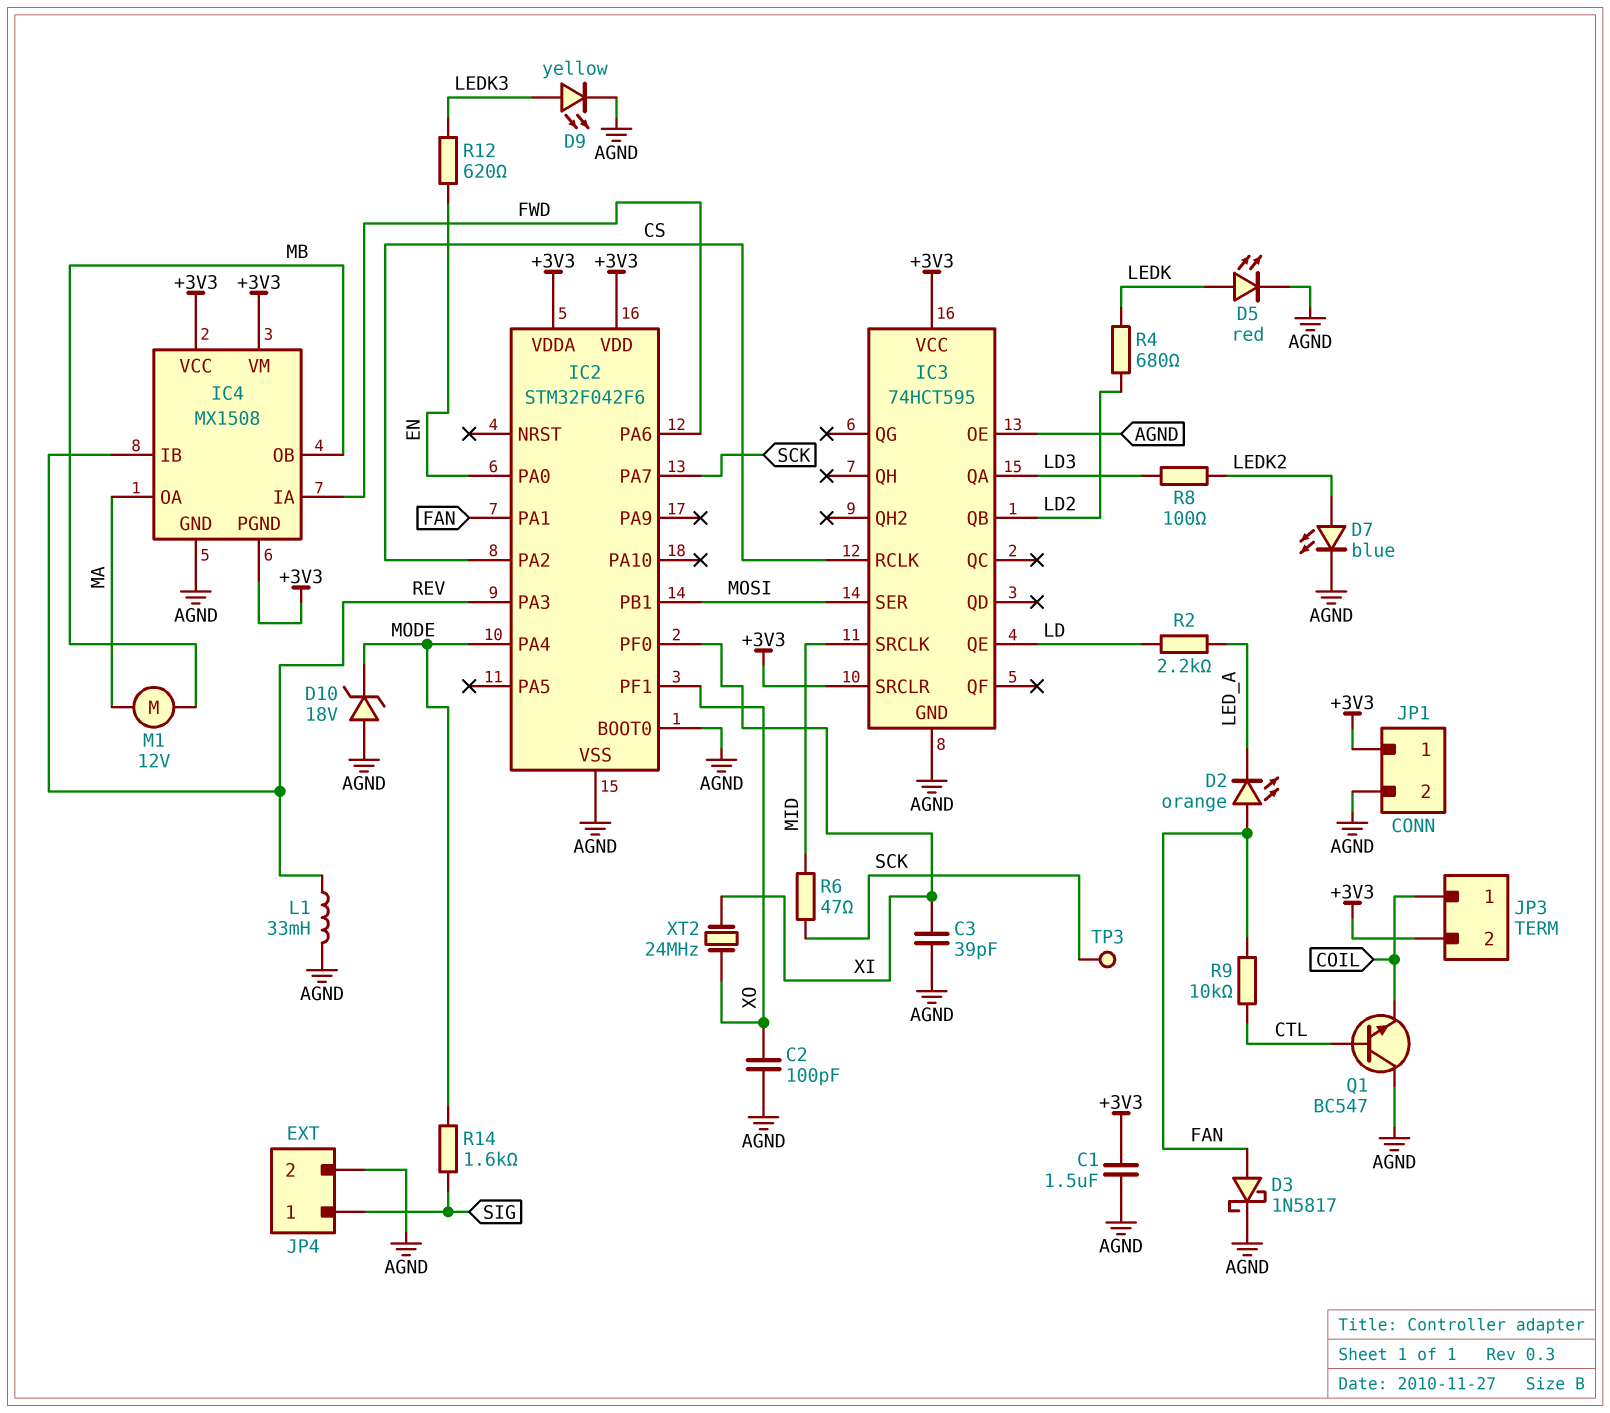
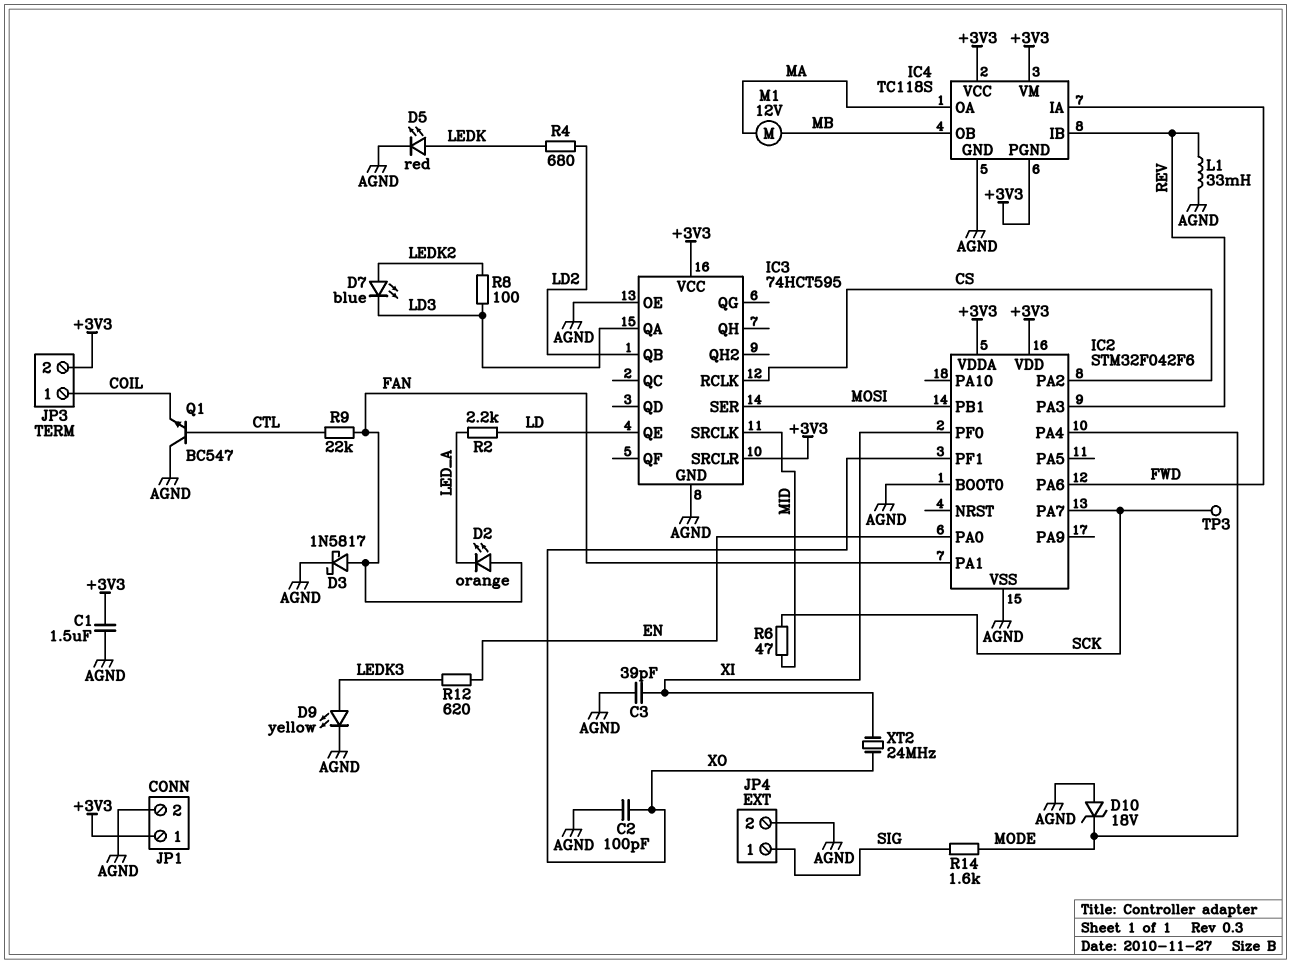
D7: LED blue (A LEDK2, K AGND) -> LED blue (A LEDK2, K LD3)
IC4: MX1508 -> TC118S
R9: 10k (CTL, FAN) -> 22k (CTL, FAN)

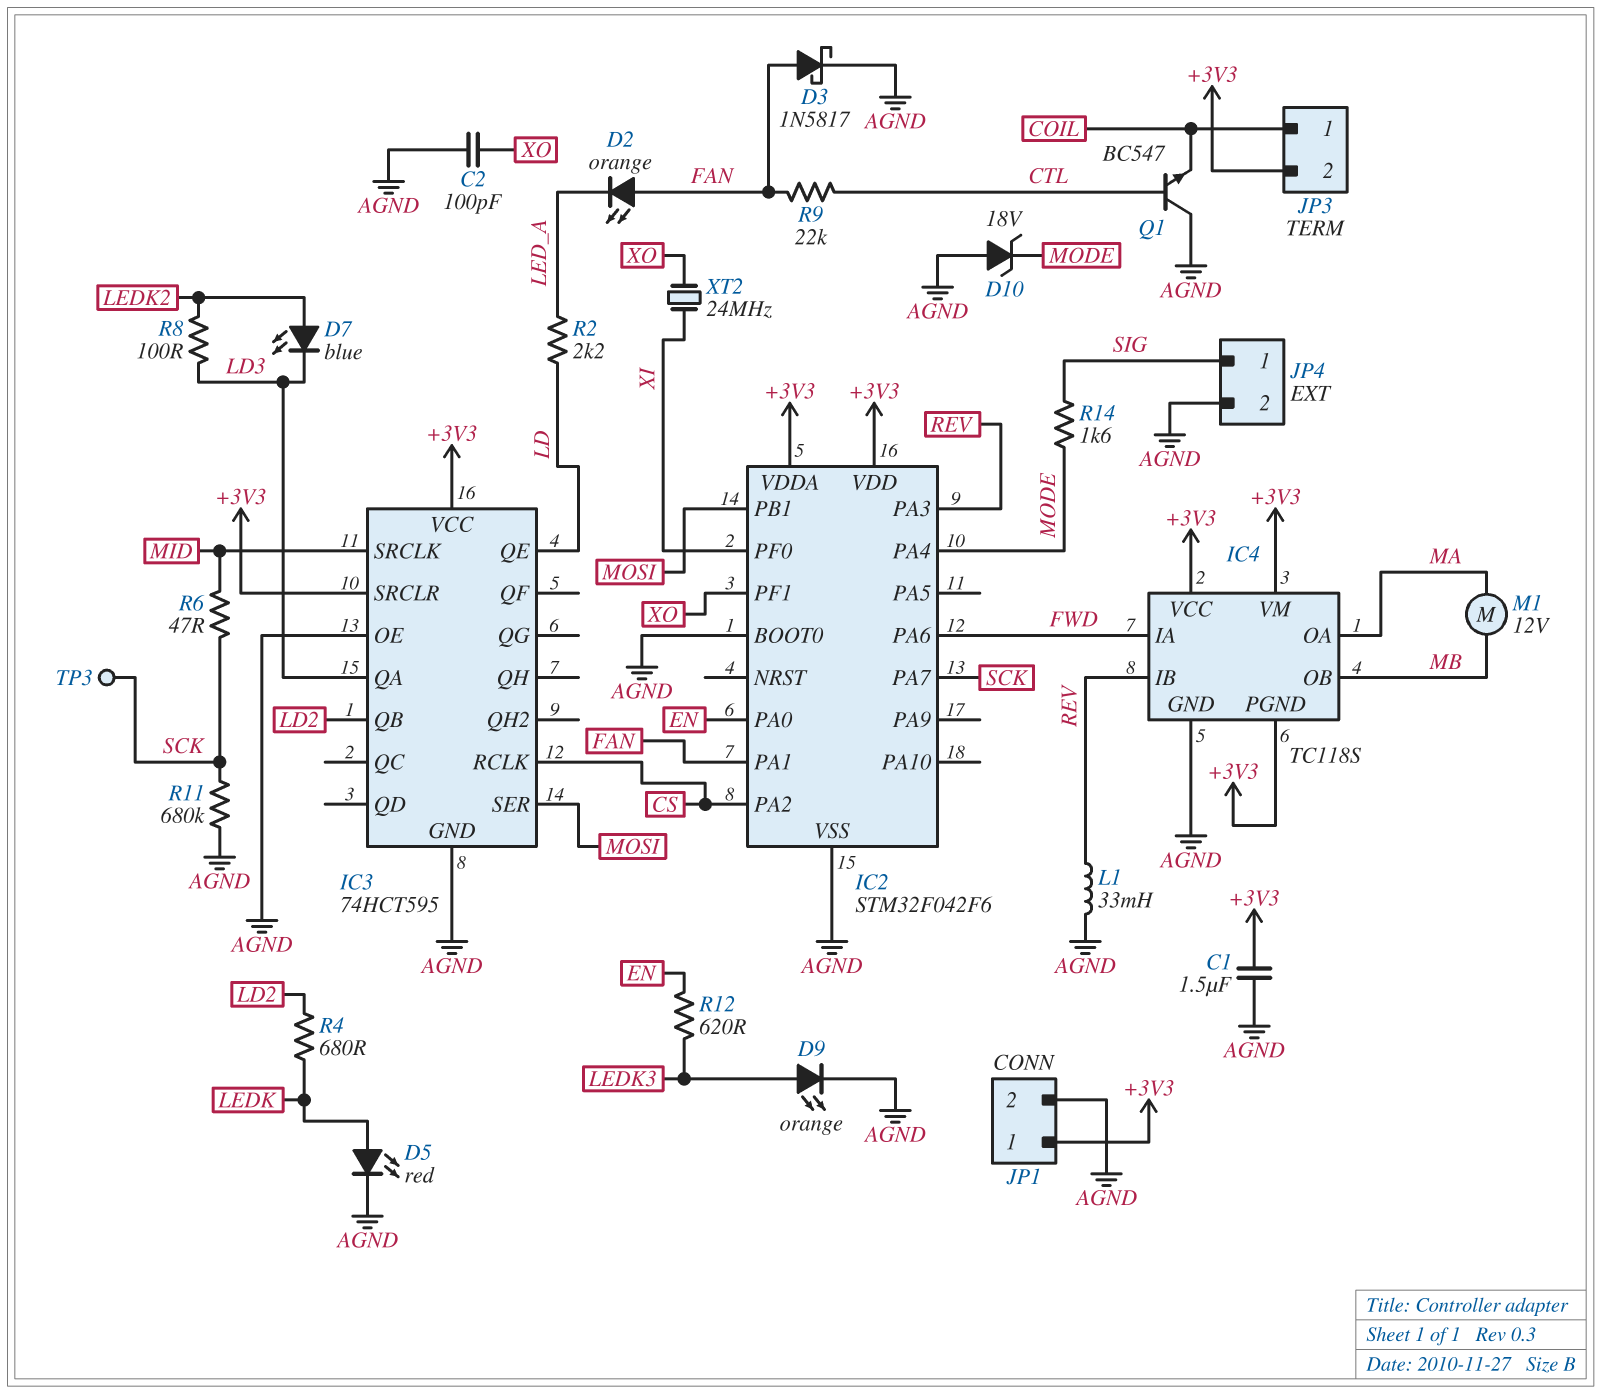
C3: 39pF (AGND, XI) -> none
D9: LED yellow (A LEDK3, K AGND) -> LED orange (A LEDK3, K AGND)
R11: none -> 680k (AGND, SCK)

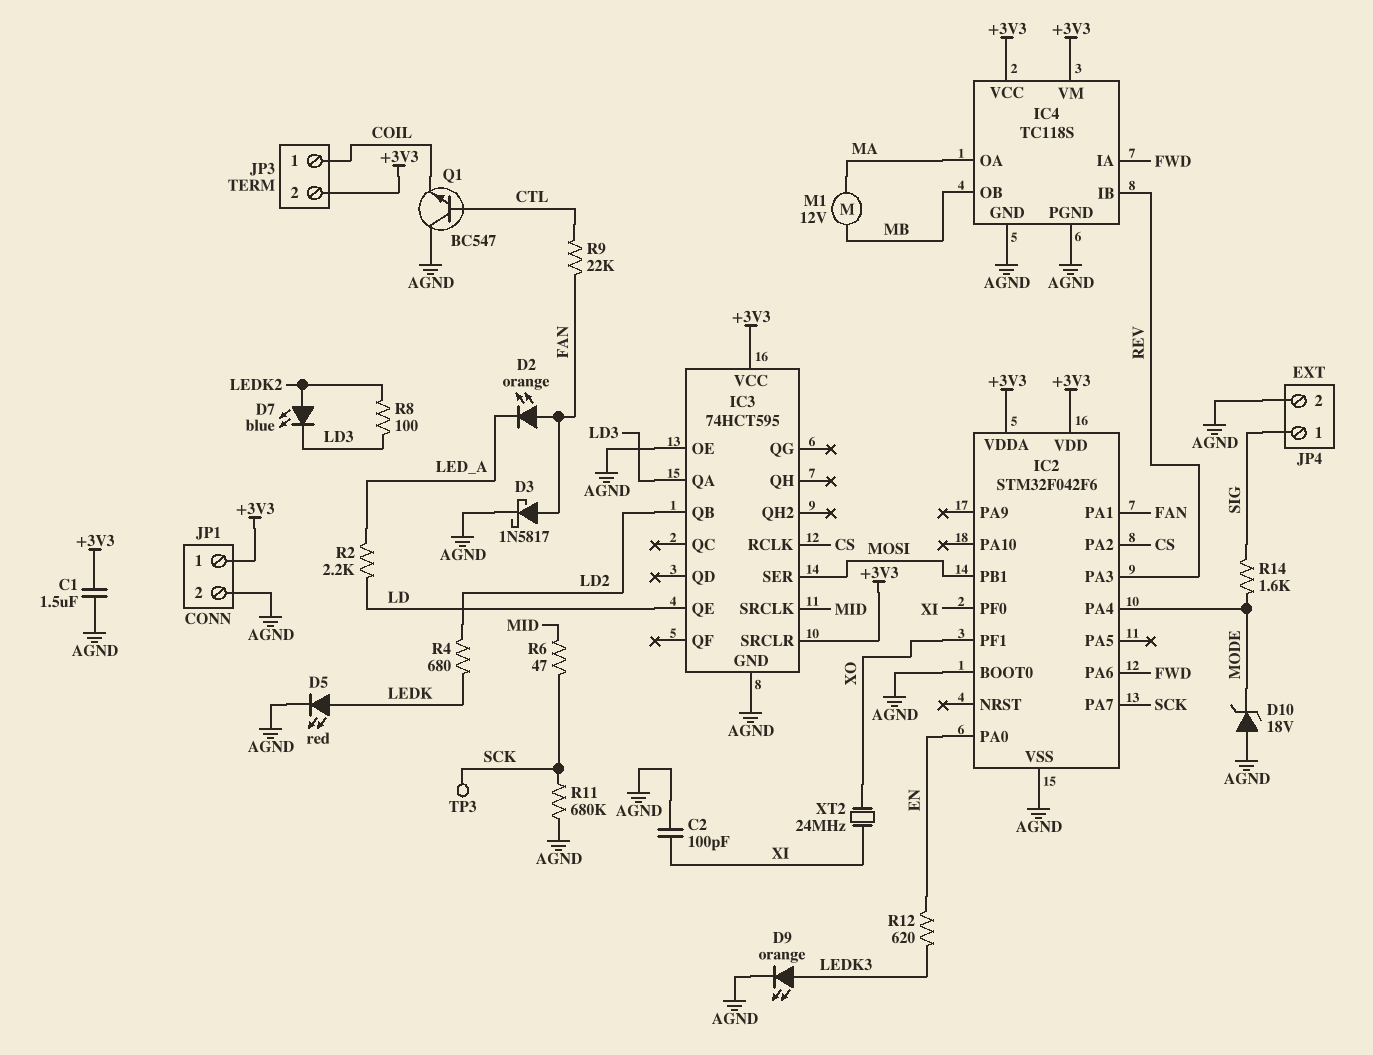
C2: 100pF (AGND, XO) -> 100pF (AGND, XI)
IC4 pin PGND: +3V3 -> AGND
L1: 33mH (AGND, REV) -> none

